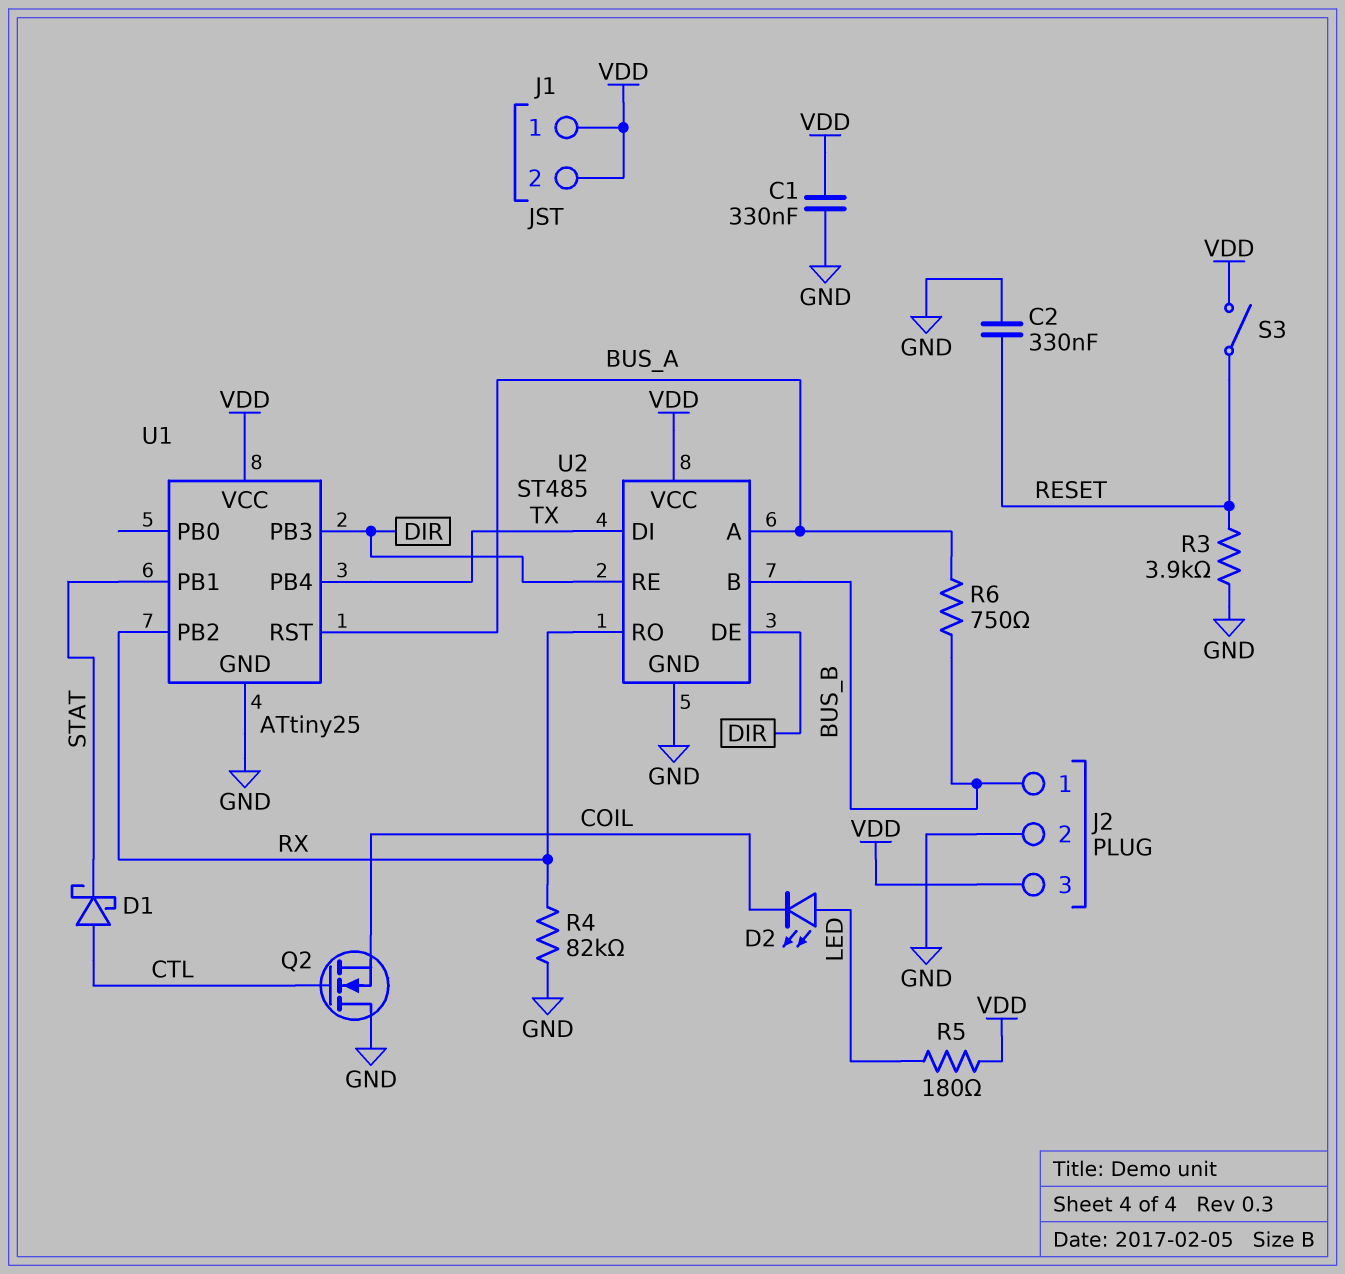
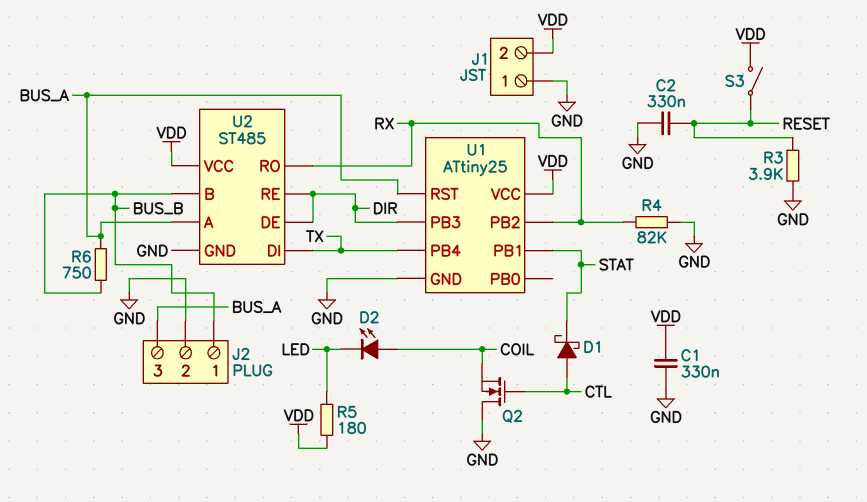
D2: LED (A LED, K COIL) -> LED (A COIL, K LED)
J1 pin 1: VDD -> GND
J2 pin 3: VDD -> BUS_A

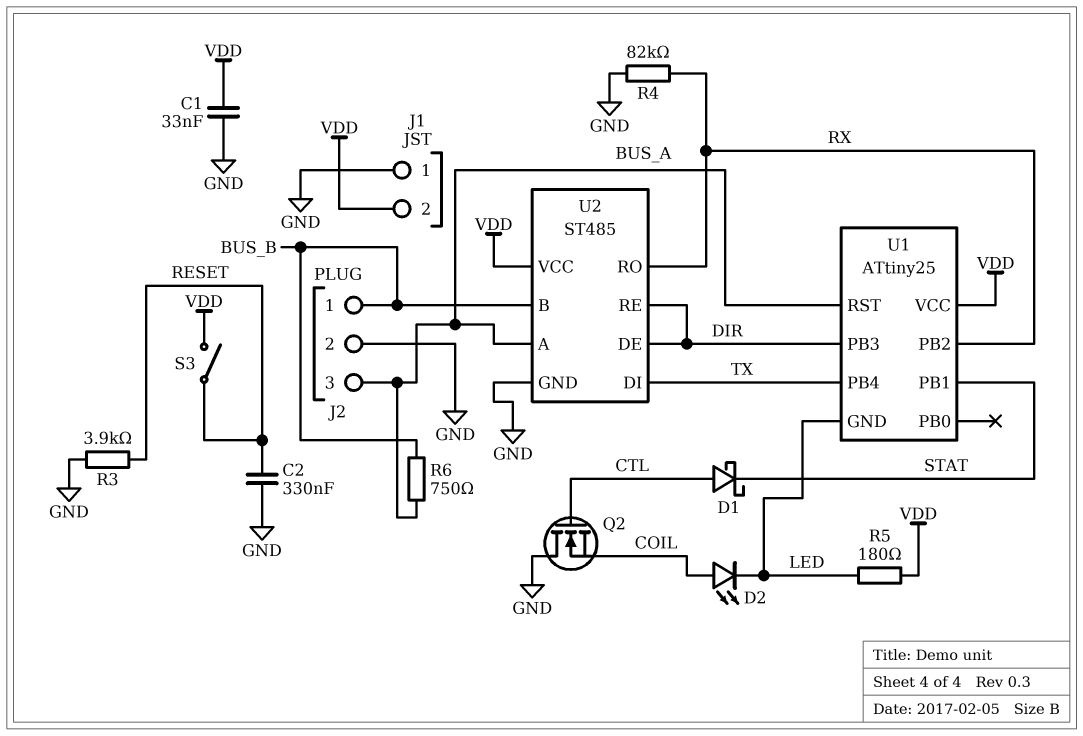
C1: 330nF (GND, VDD) -> 33nF (GND, VDD)
U1 pin GND: GND -> LED

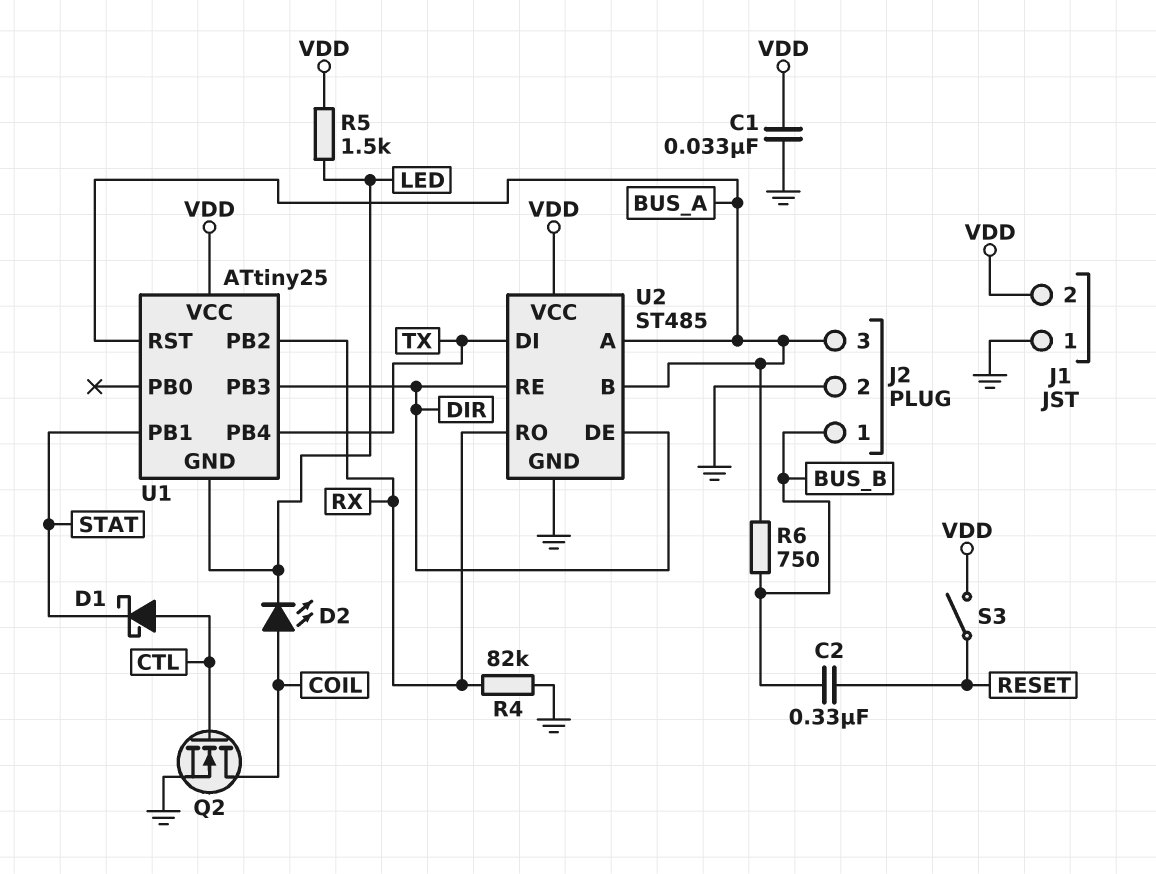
C2: 330nF (GND, RESET) -> 330nF (BUS_B, RESET)
Q2: NMOS (G CTL, D GND, S COIL) -> NMOS (G CTL, D COIL, S GND)
R3: 3.9k (GND, RESET) -> none
R5: 180 (LED, VDD) -> 1.5k (LED, VDD)
U2 pin B: BUS_B -> BUS_A

